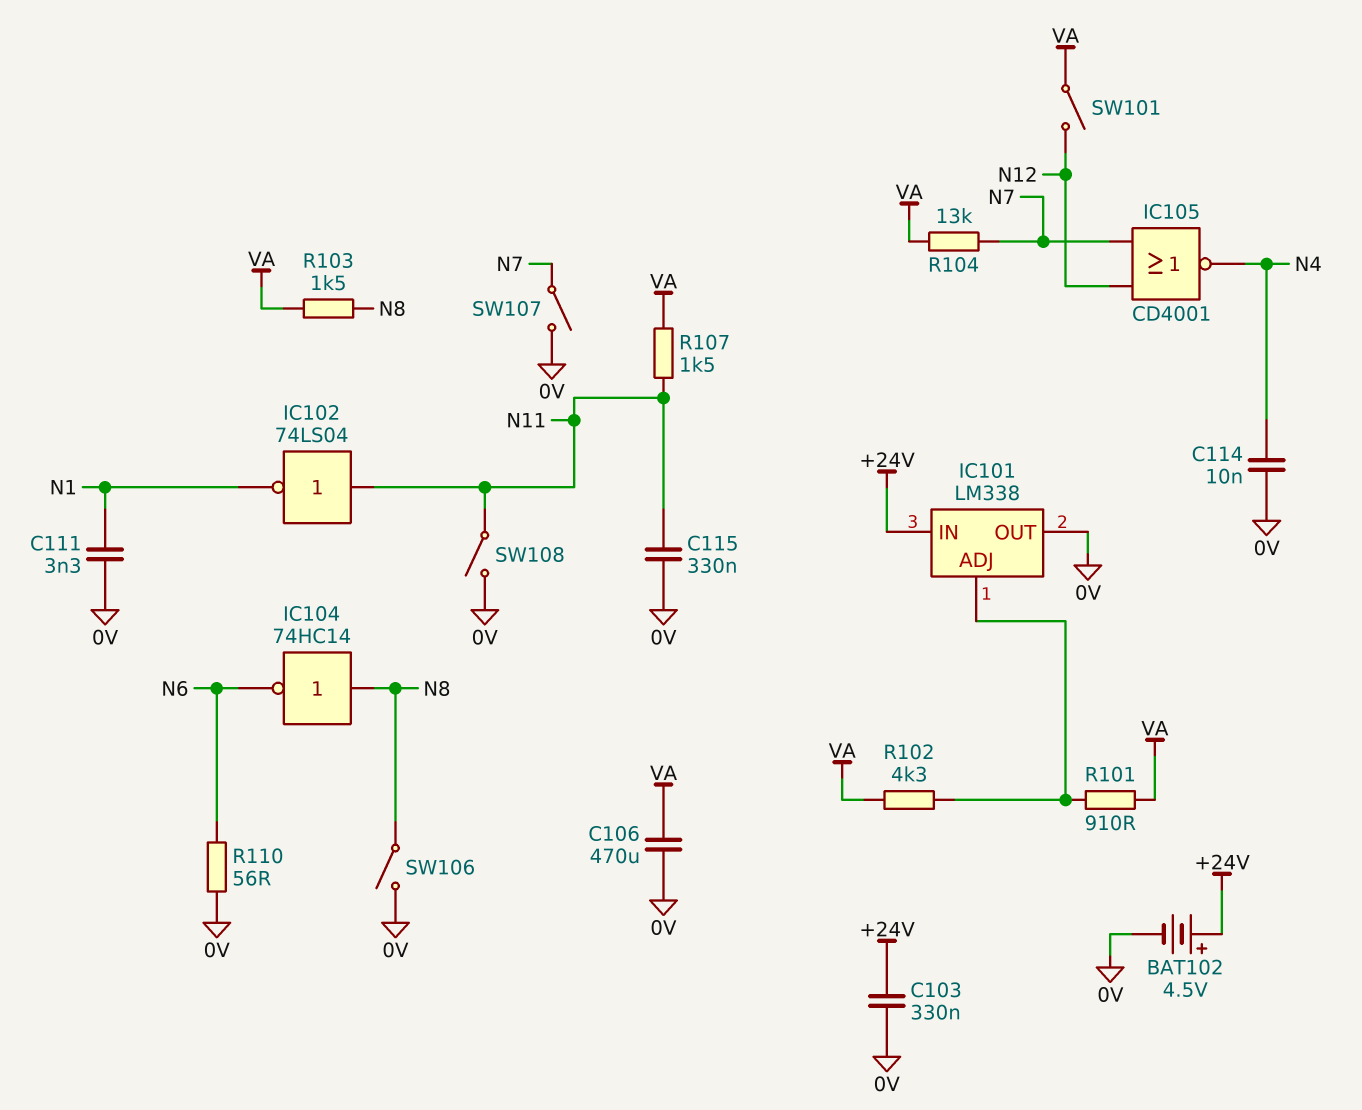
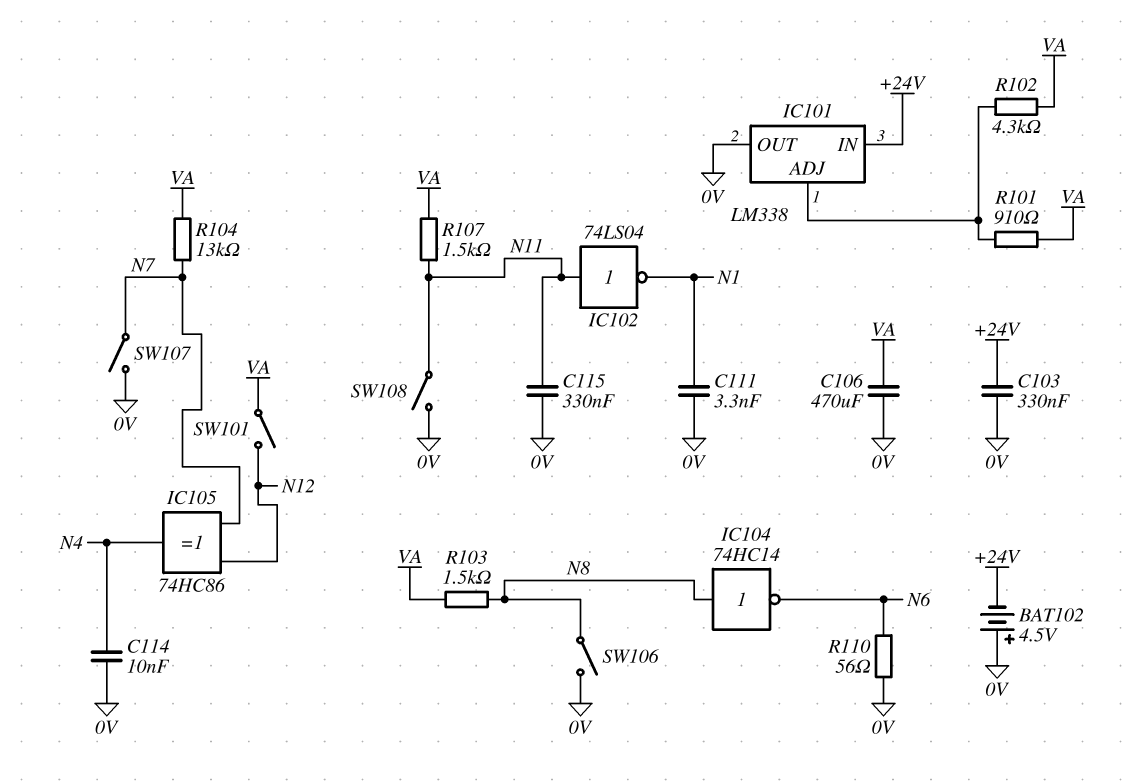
BAT102: 4.5V (plus +24V, minus 0V) -> 4.5V (plus 0V, minus +24V)
IC105: NOR CD4001 (in N7, in N12, out N4) -> XOR 74HC86 (in N7, in N12, out N4)

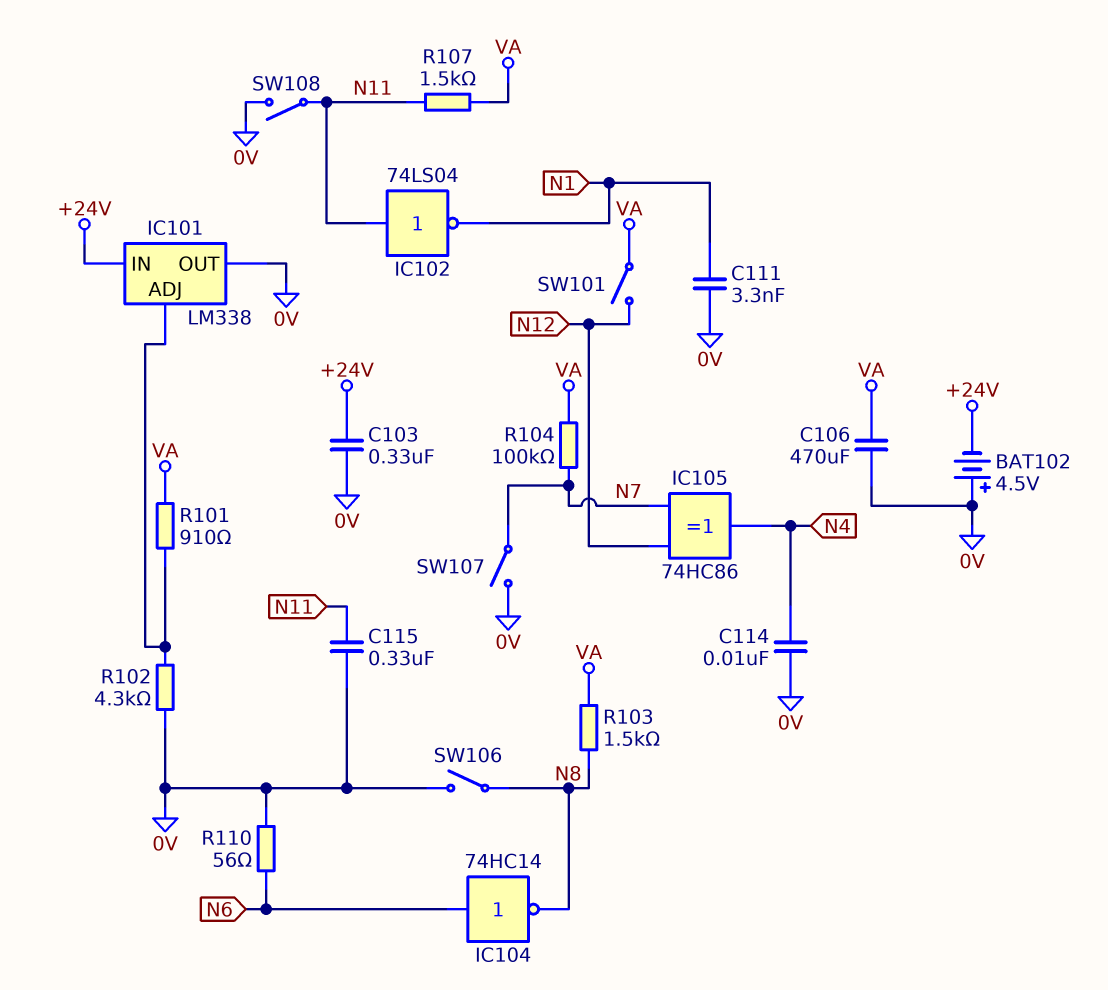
IC104: NOT 74HC14 (in N8, out N6) -> NOT 74HC14 (in N6, out N8)
R102: 4.3k (IC101/ADJ, VA) -> 4.3k (0V, IC101/ADJ)
R104: 13k (N7, VA) -> 100k (N7, VA)

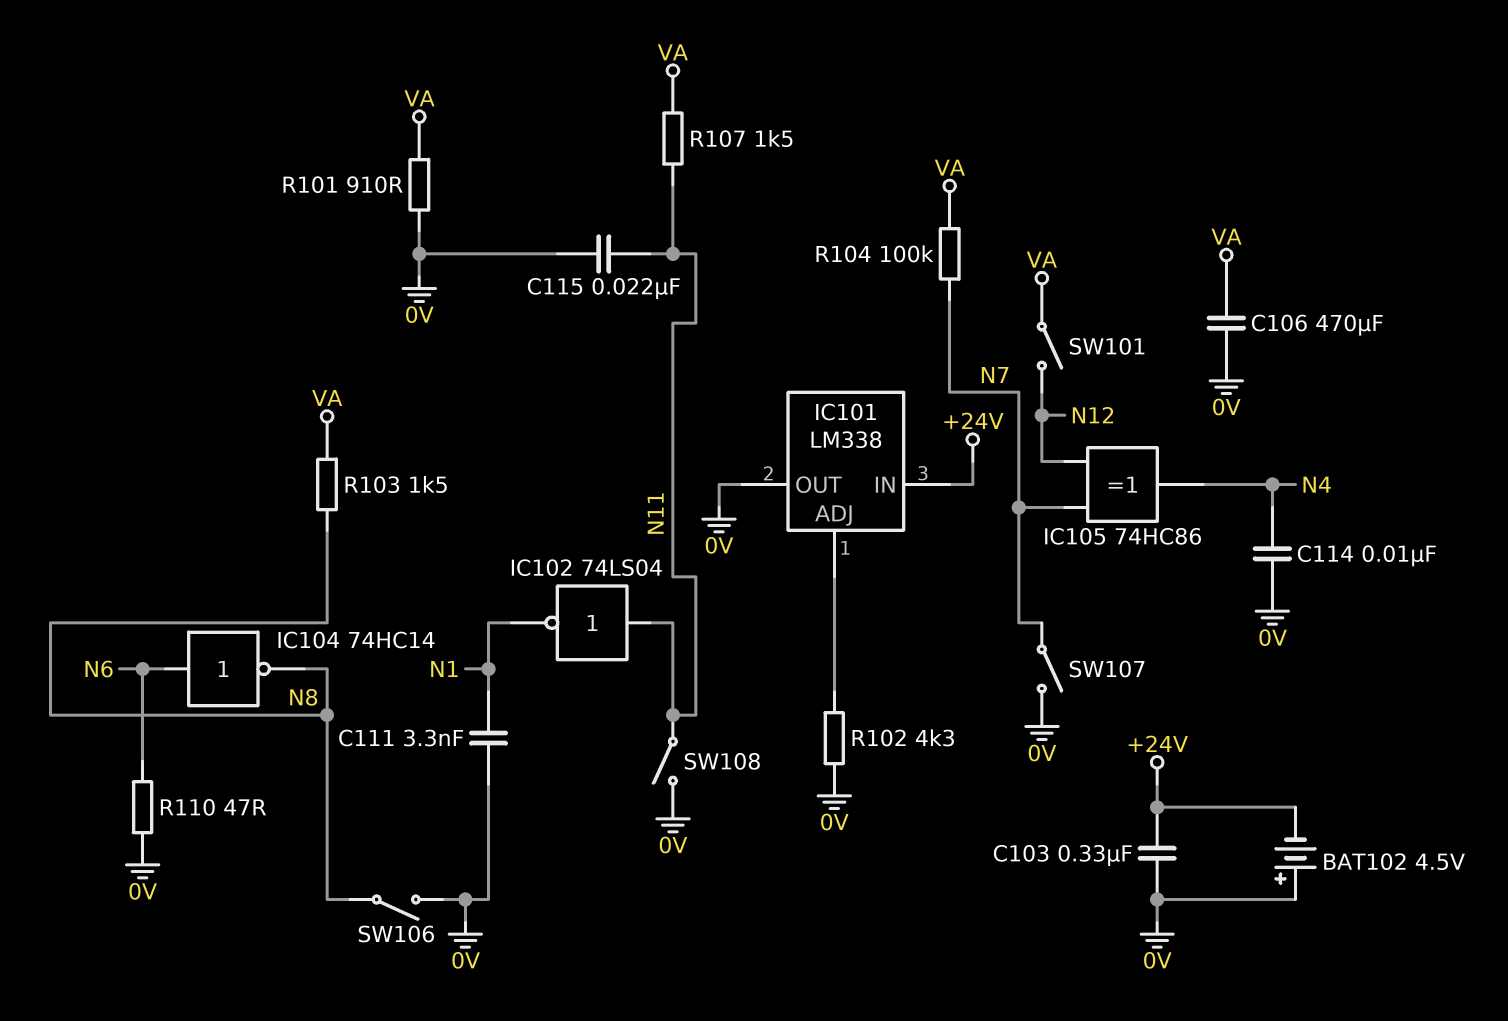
C115: 330nF (0V, N11) -> 22nF (0V, N11)
R101: 910 (IC101/ADJ, VA) -> 910 (0V, VA)
R110: 56 (0V, N6) -> 47 (0V, N6)

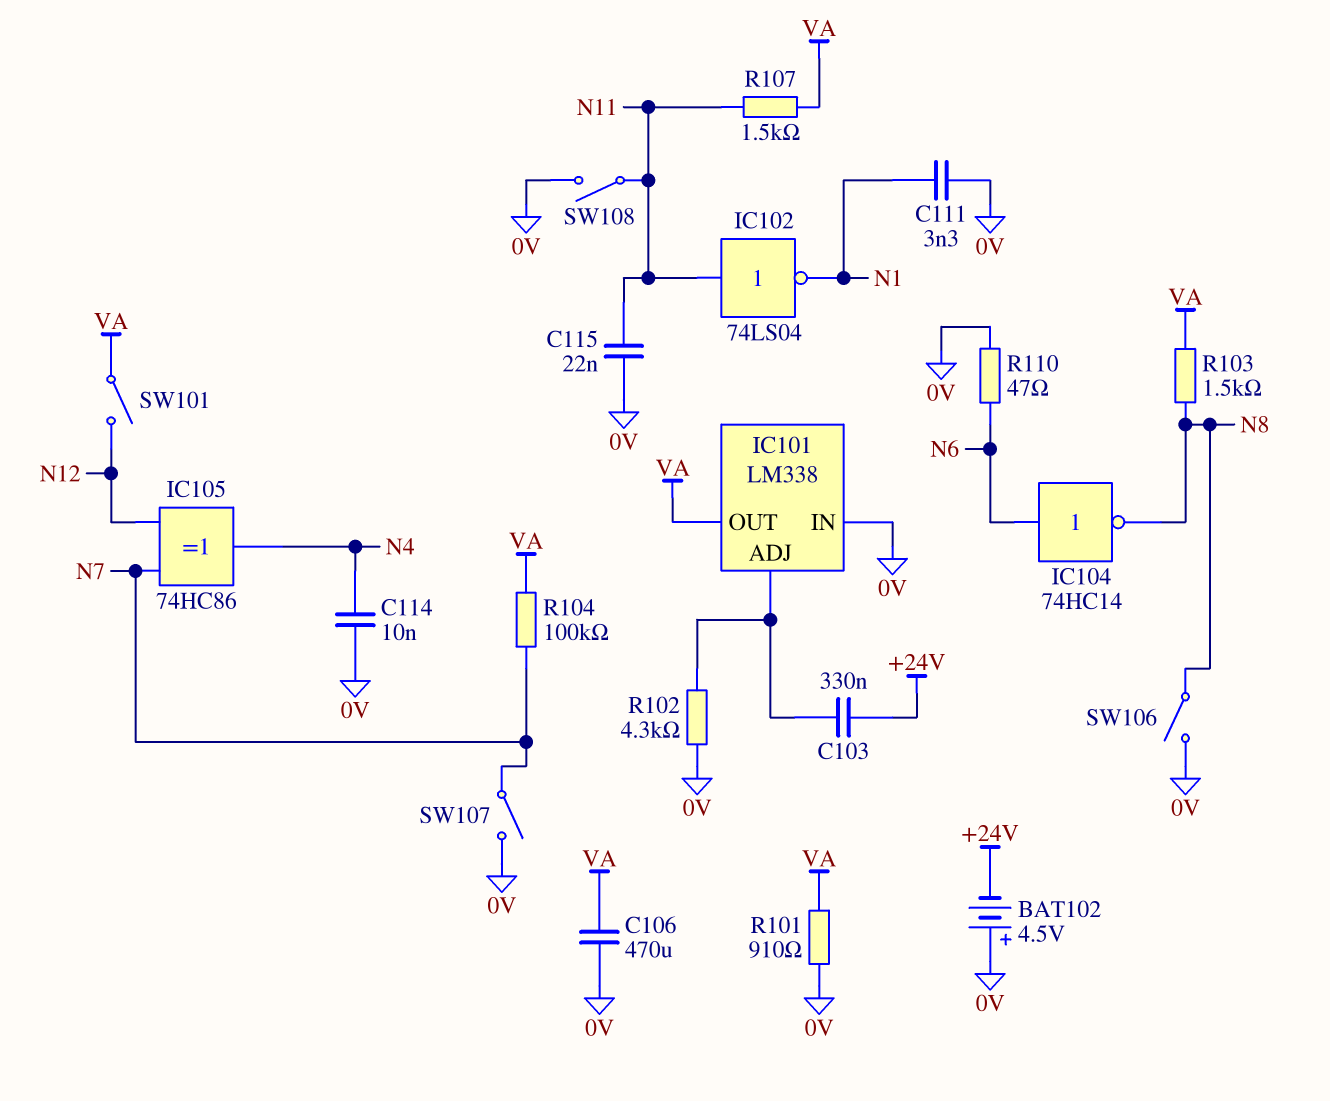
C103: 330nF (+24V, 0V) -> 330nF (+24V, IC101/ADJ)
IC101 pin IN: +24V -> 0V
IC101 pin OUT: 0V -> VA

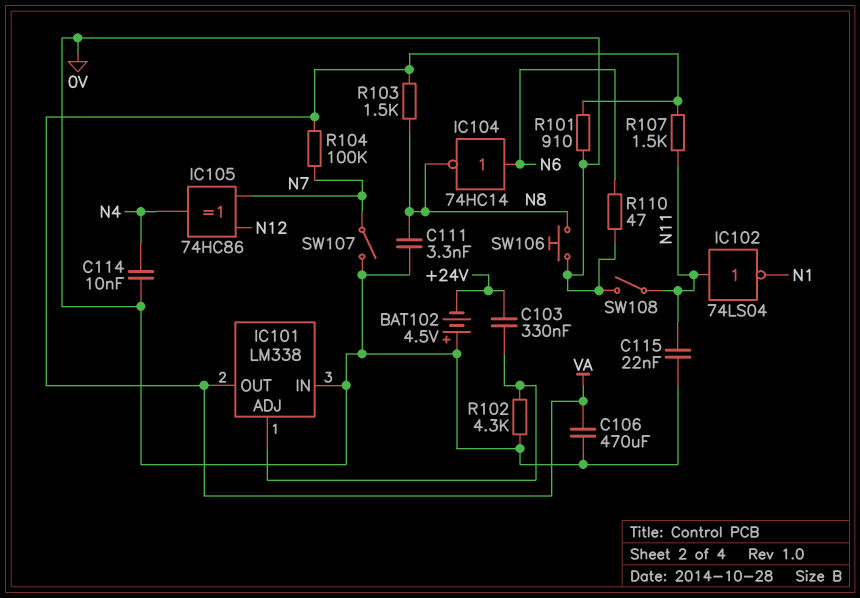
C111: 3.3nF (0V, N1) -> 3.3nF (0V, N8)
SW101: switch (N12, VA) -> none
SW106: switch (0V, N8) -> button (0V, N8)

